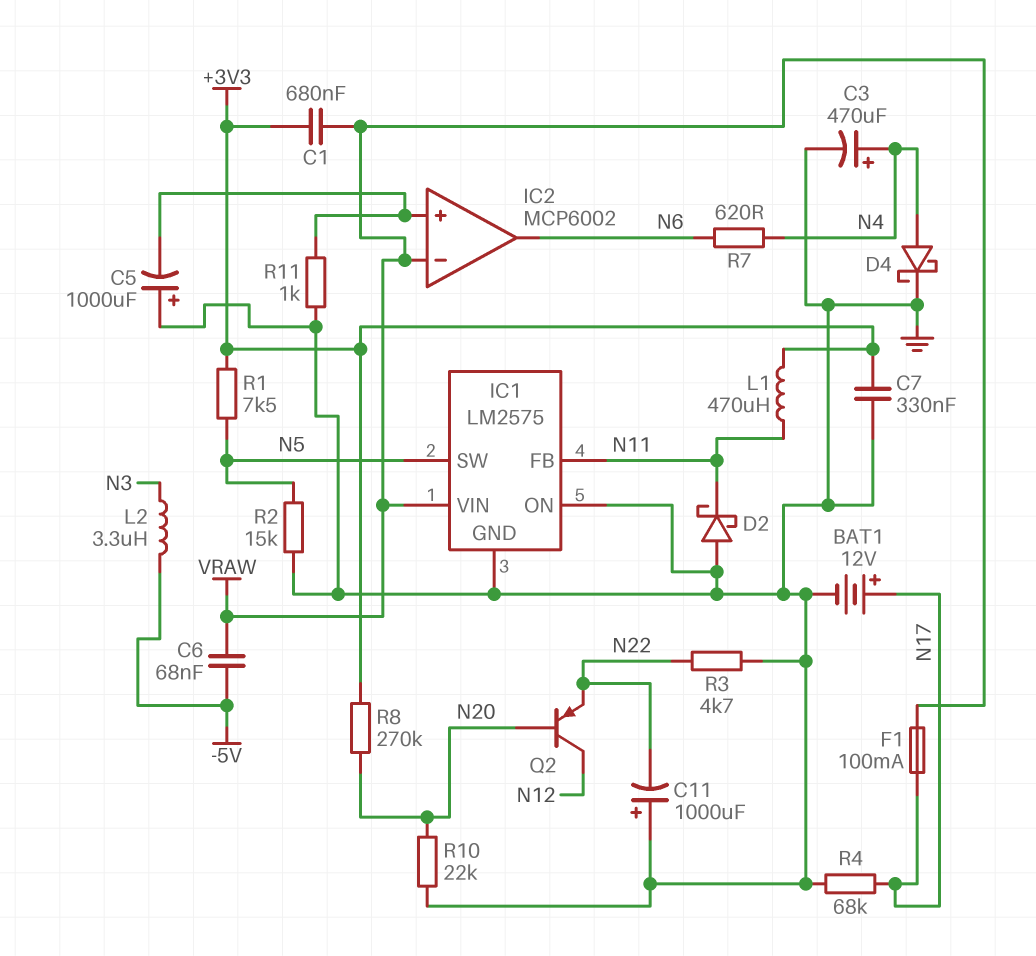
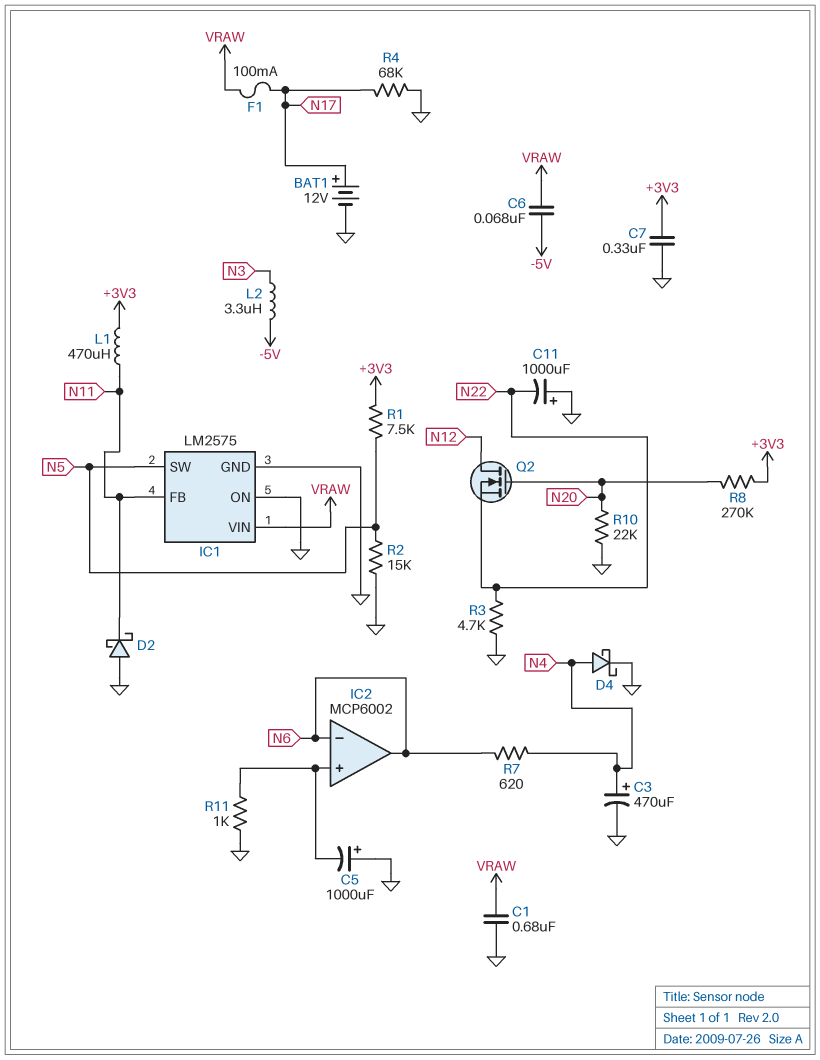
C1: 680nF (+3V3, VRAW) -> 680nF (GND, VRAW)
IC2 pin in-: VRAW -> N6
Q2: PNP (B N20, C N12, E N22) -> NMOS (G N20, D N12, S N22)

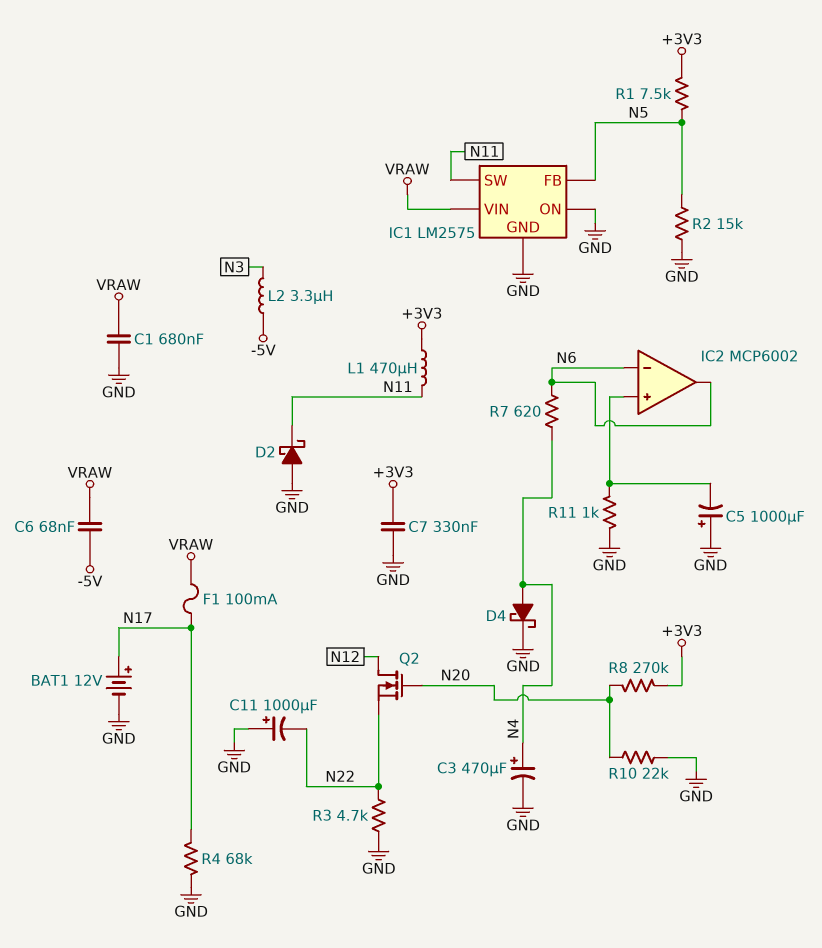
IC1 pin FB: N11 -> N5
IC1 pin SW: N5 -> N11

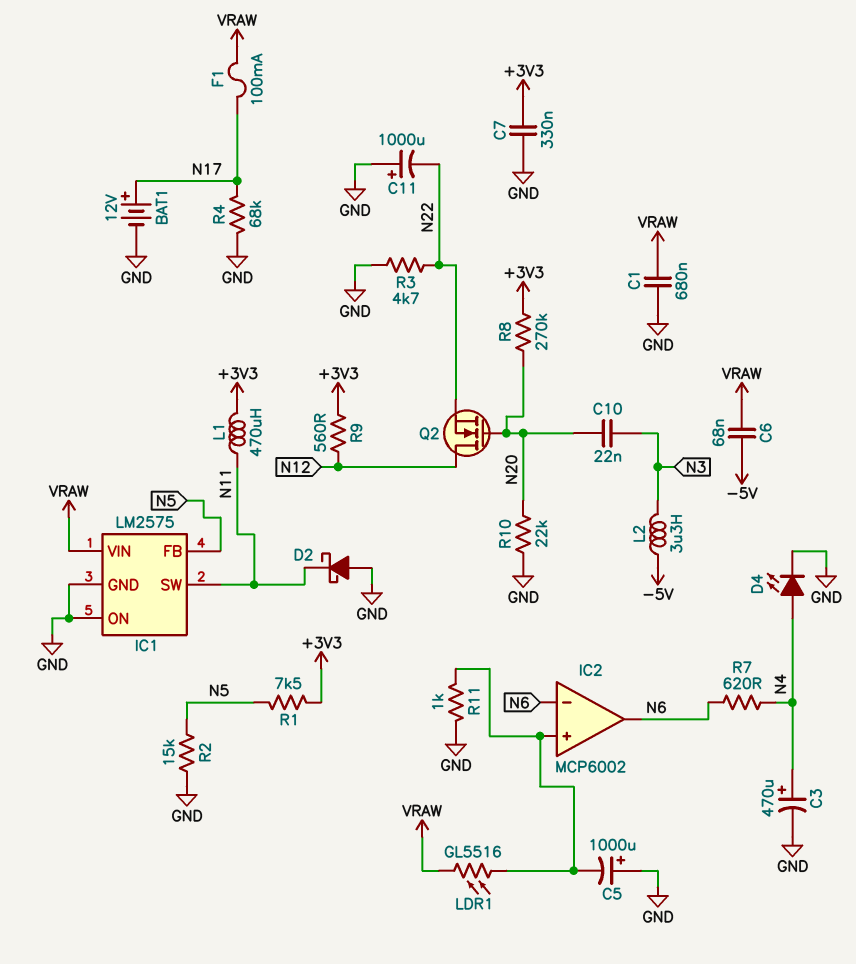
C10: none -> 22nF (N3, N20)
D4: schottky (A N4, K GND) -> LED (A N4, K GND)
LDR1: none -> GL5516 (IC2/in+, VRAW)
R9: none -> 560 (+3V3, N12)

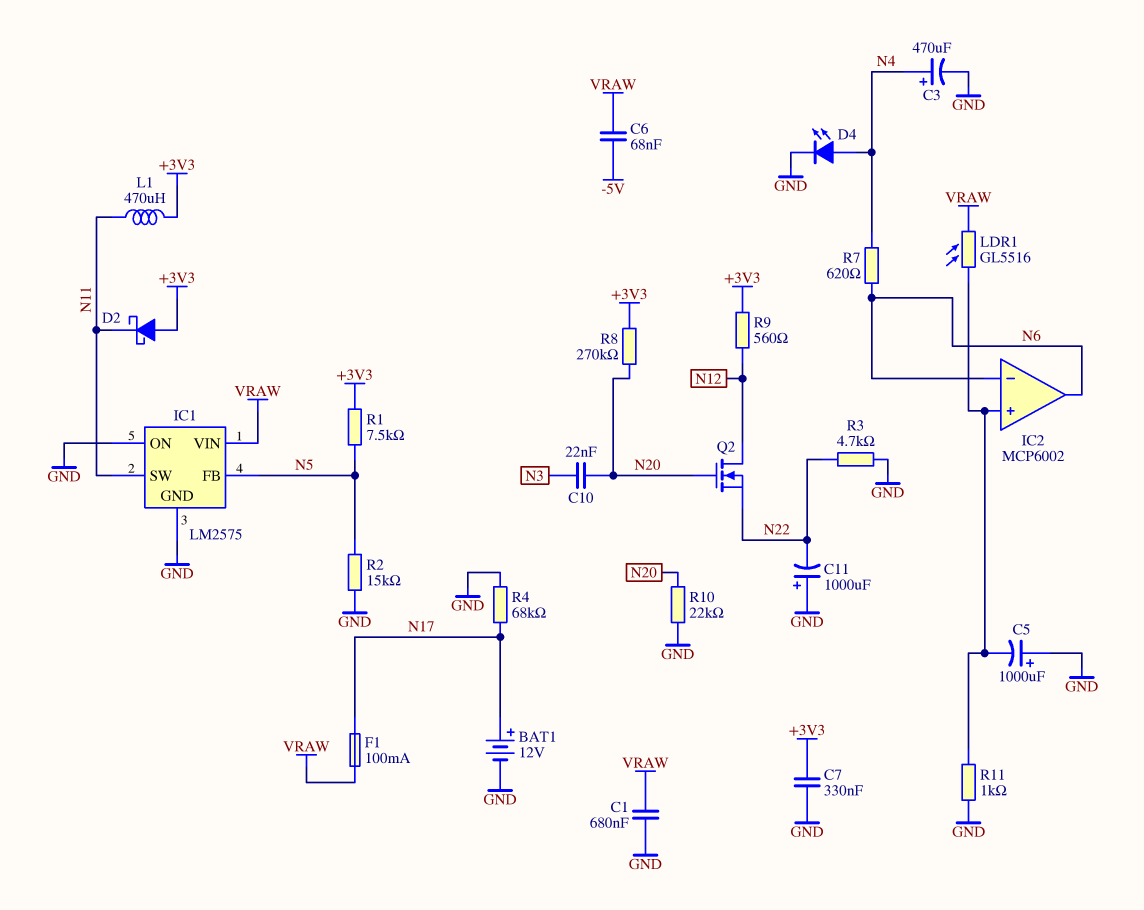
D2: schottky (A GND, K N11) -> schottky (A +3V3, K N11)
L2: 3.3uH (-5V, N3) -> none

